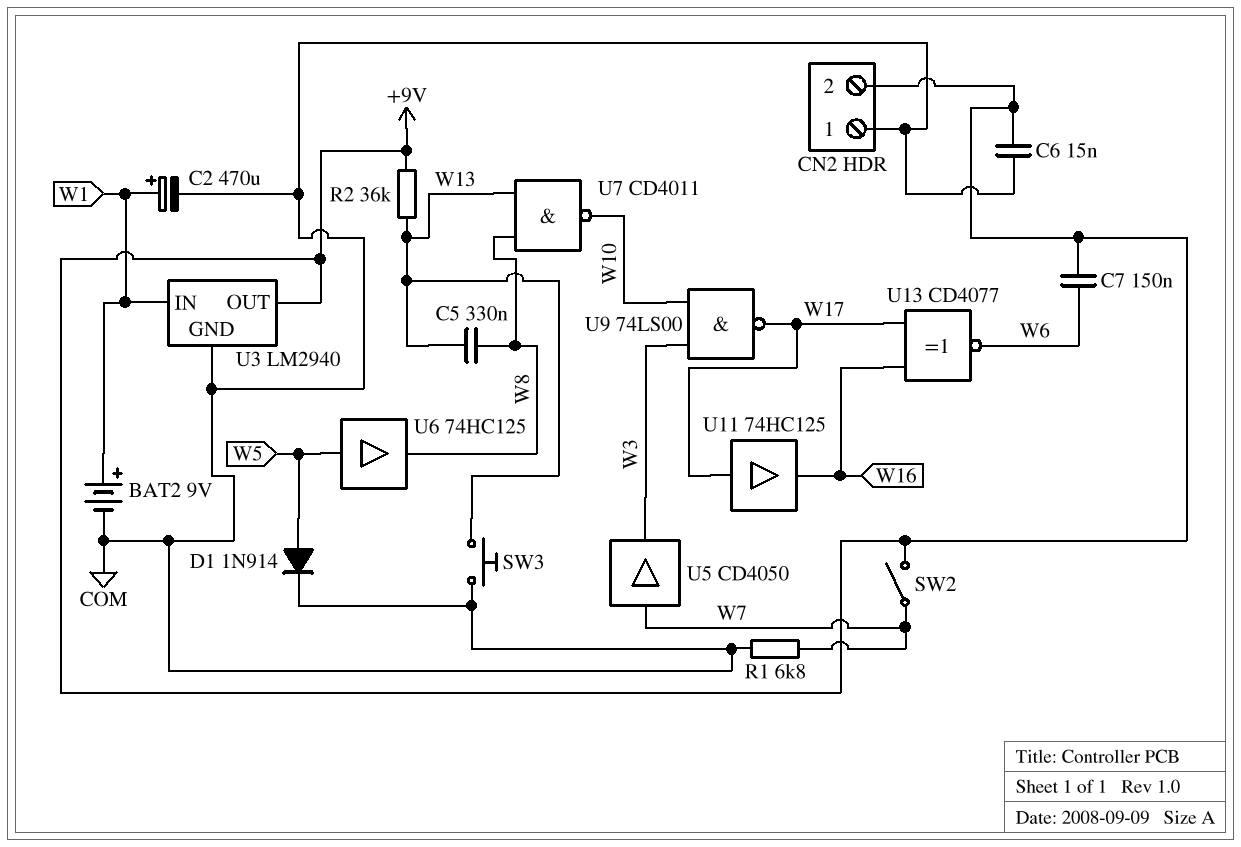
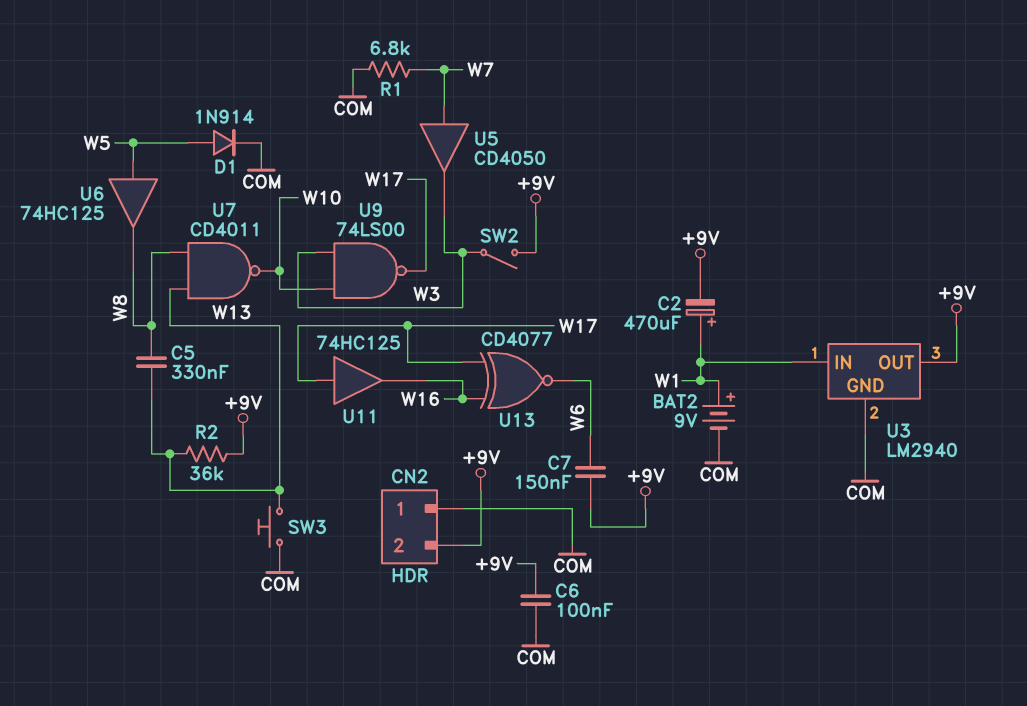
C2: 470uF (plus W1, minus COM) -> 470uF (plus W1, minus +9V)
C6: 15nF (+9V, COM) -> 100nF (+9V, COM)
SW2: switch (+9V, W7) -> switch (+9V, W3)

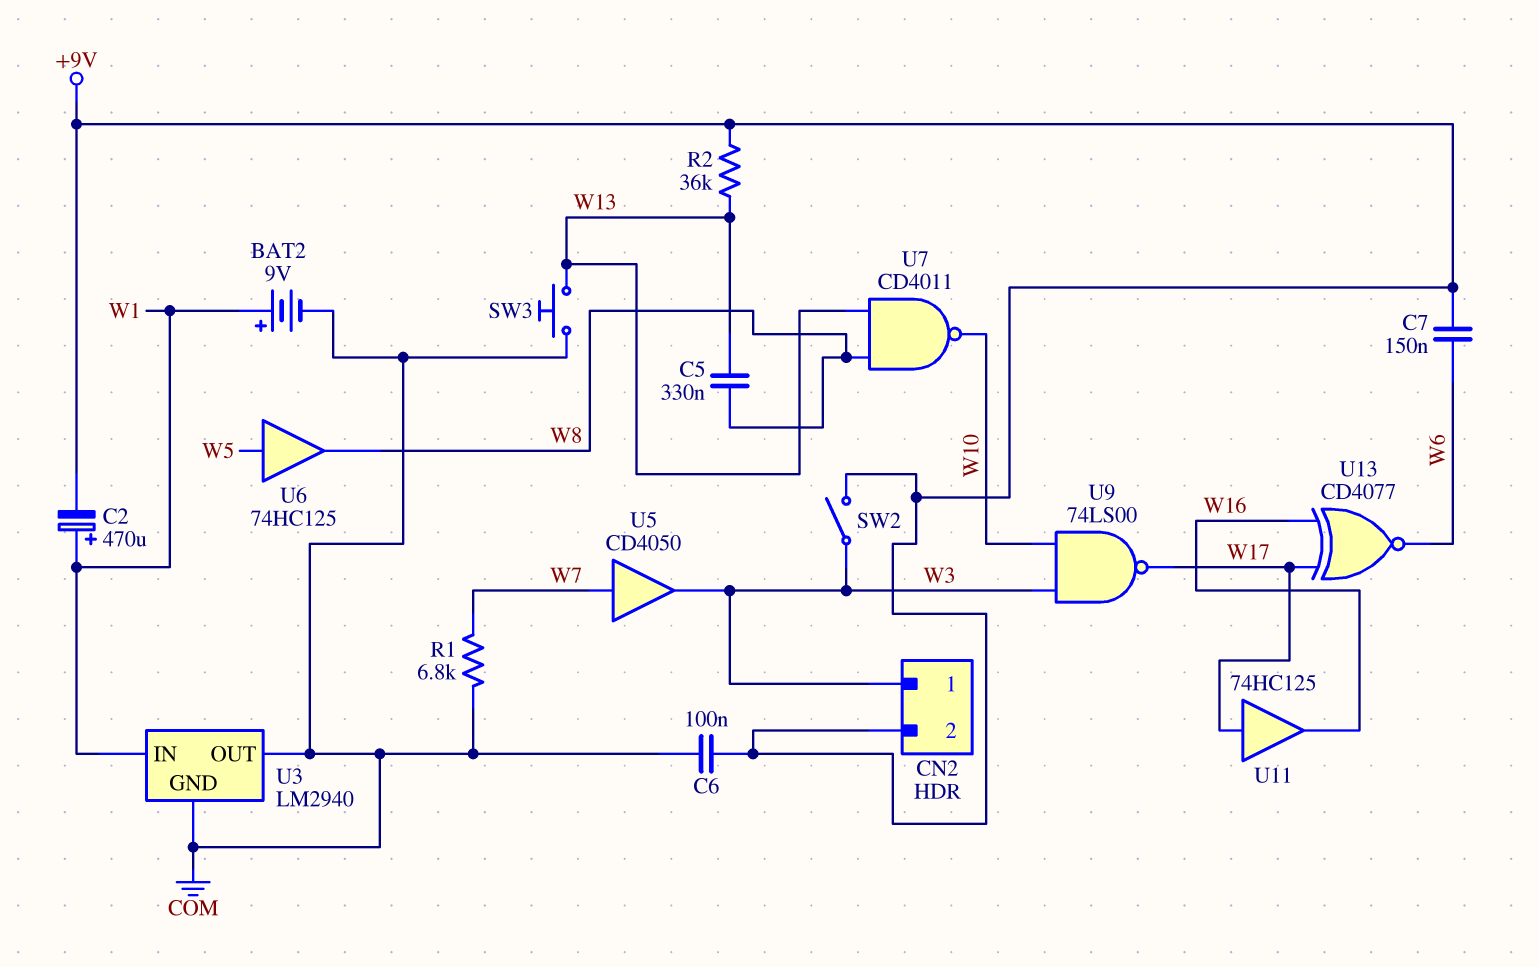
CN2 pin 1: COM -> W3
D1: diode 1N914 (A W5, K COM) -> none
U3 pin OUT: +9V -> COM

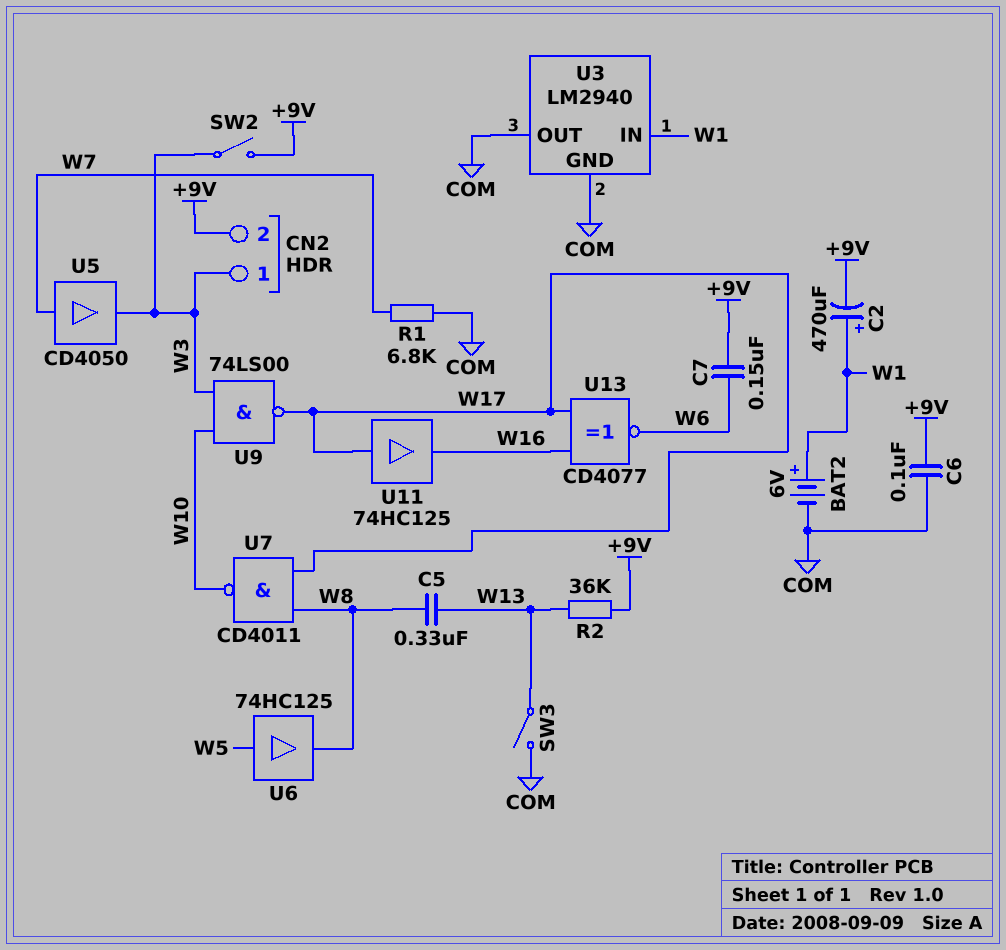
BAT2: 9V (plus W1, minus COM) -> 6V (plus W1, minus COM)
SW3: button (COM, W13) -> switch (COM, W13)
U7: NAND CD4011 (in W8, in W13, out W10) -> NAND CD4011 (in W8, in W17, out W10)

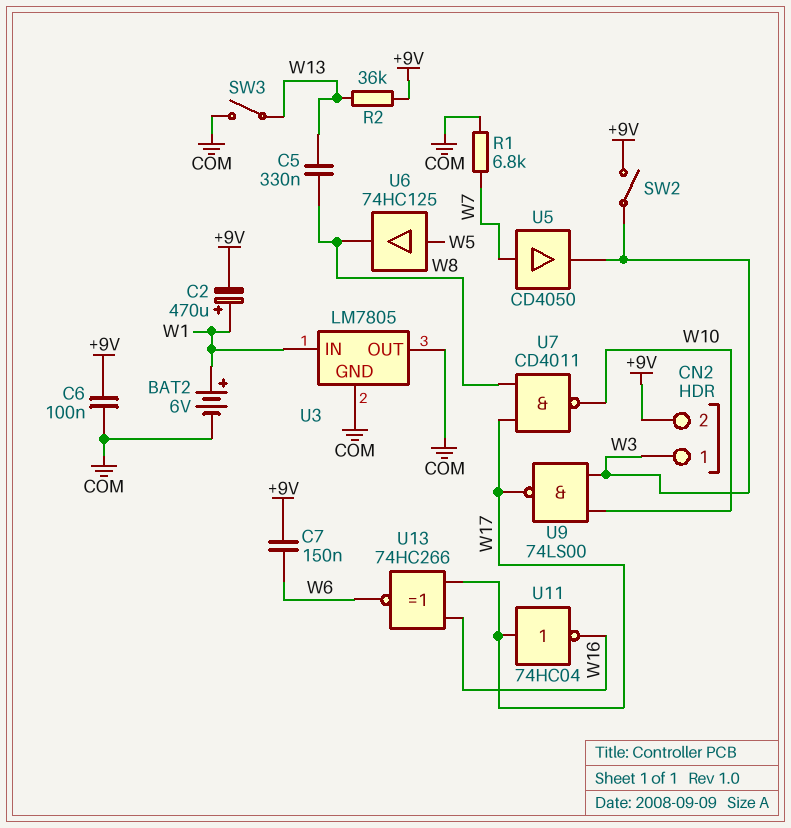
U3: LM2940 -> LM7805
U11: buffer 74HC125 (in W17, out W16) -> NOT 74HC04 (in W17, out W16)
U13: XNOR CD4077 (in W16, in W17, out W6) -> XNOR 74HC266 (in W16, in W17, out W6)

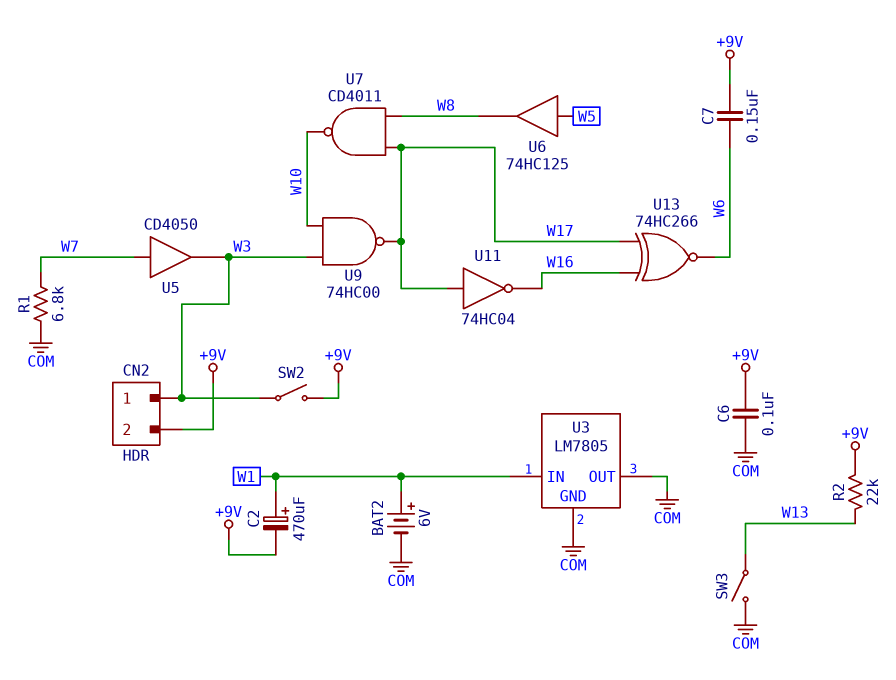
C5: 330nF (W8, W13) -> none
R2: 36k (+9V, W13) -> 22k (+9V, W13)
U9: NAND 74LS00 (in W3, in W10, out W17) -> NAND 74HC00 (in W3, in W10, out W17)

